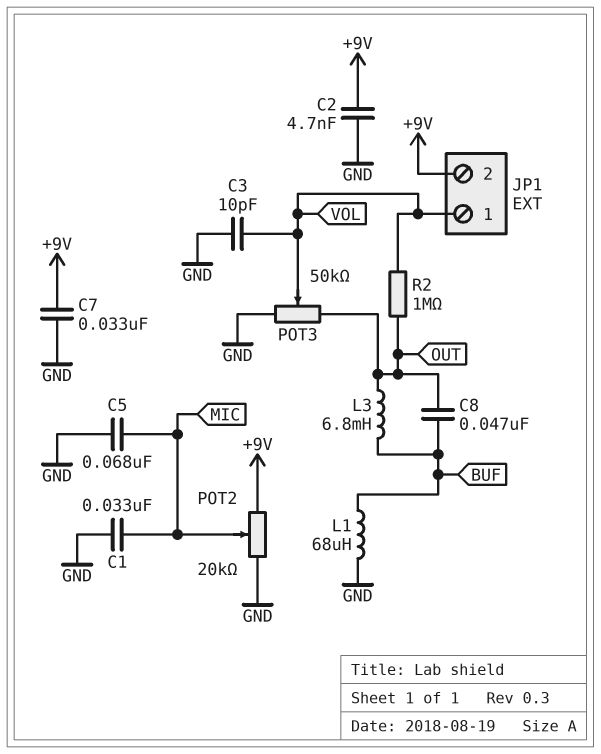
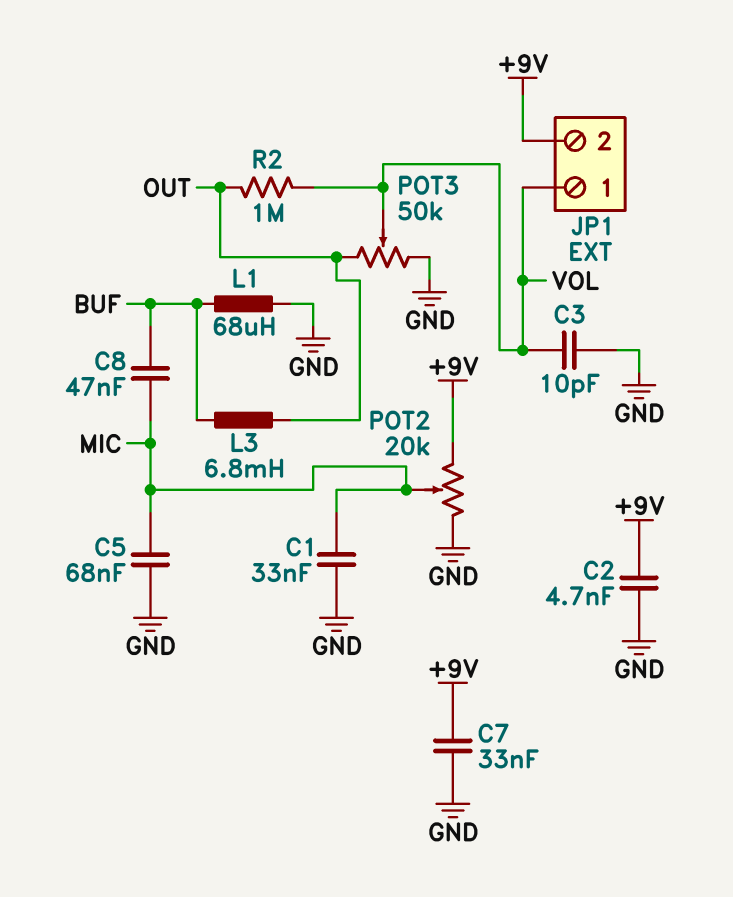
C8: 47nF (BUF, OUT) -> 47nF (BUF, MIC)

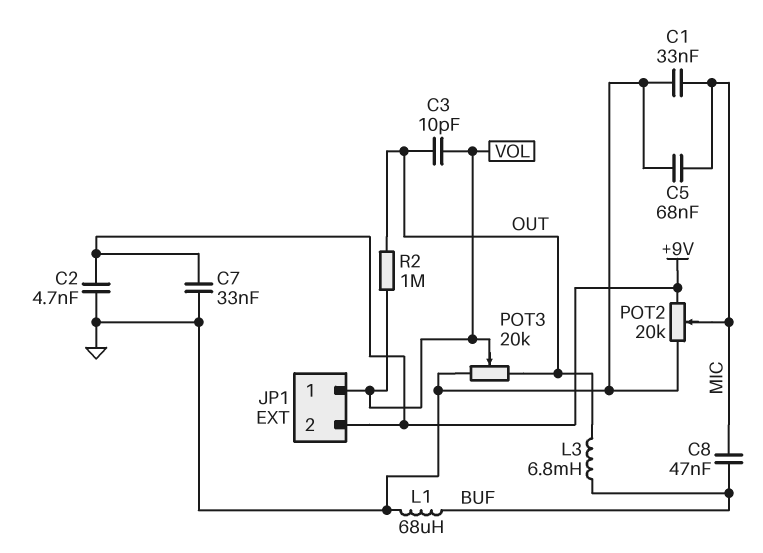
C3: 10pF (GND, VOL) -> 10pF (OUT, VOL)
POT3: 50k (GND, OUT, wiper VOL) -> 20k (GND, OUT, wiper VOL)

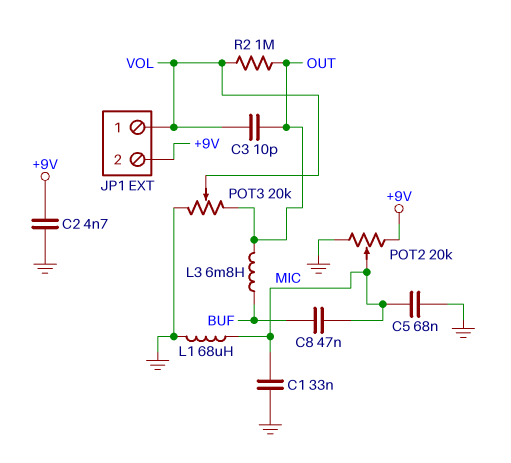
C7: 33nF (+9V, GND) -> none
L1: 68uH (BUF, GND) -> 68uH (GND, MIC)

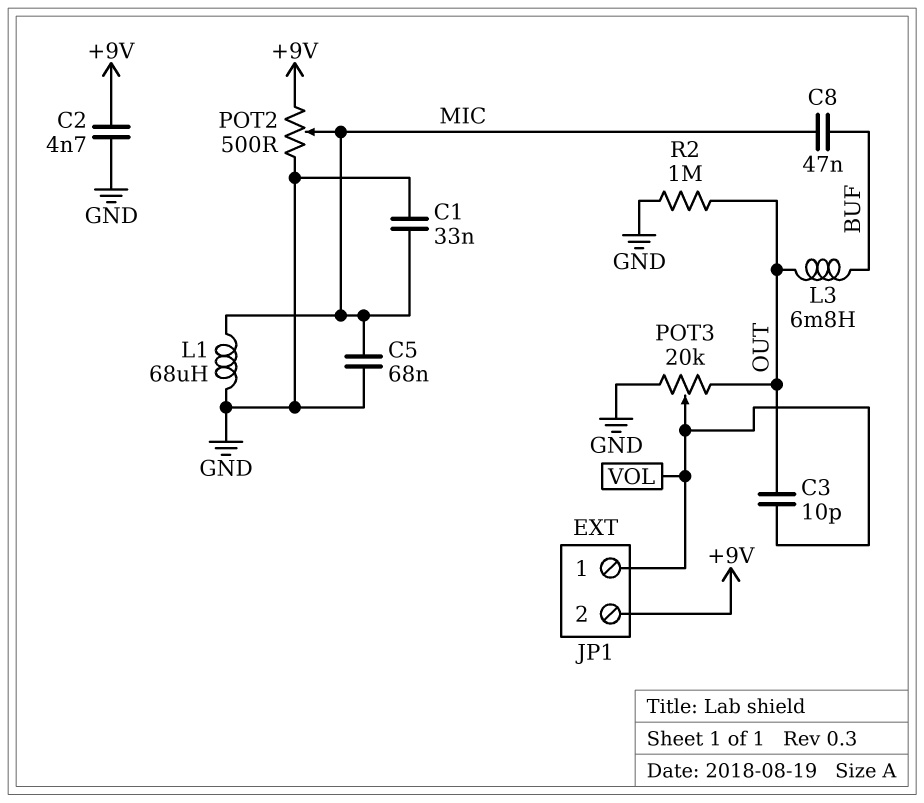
POT2: 20k (+9V, GND, wiper MIC) -> 500 (+9V, GND, wiper MIC)
R2: 1M (OUT, VOL) -> 1M (GND, OUT)

